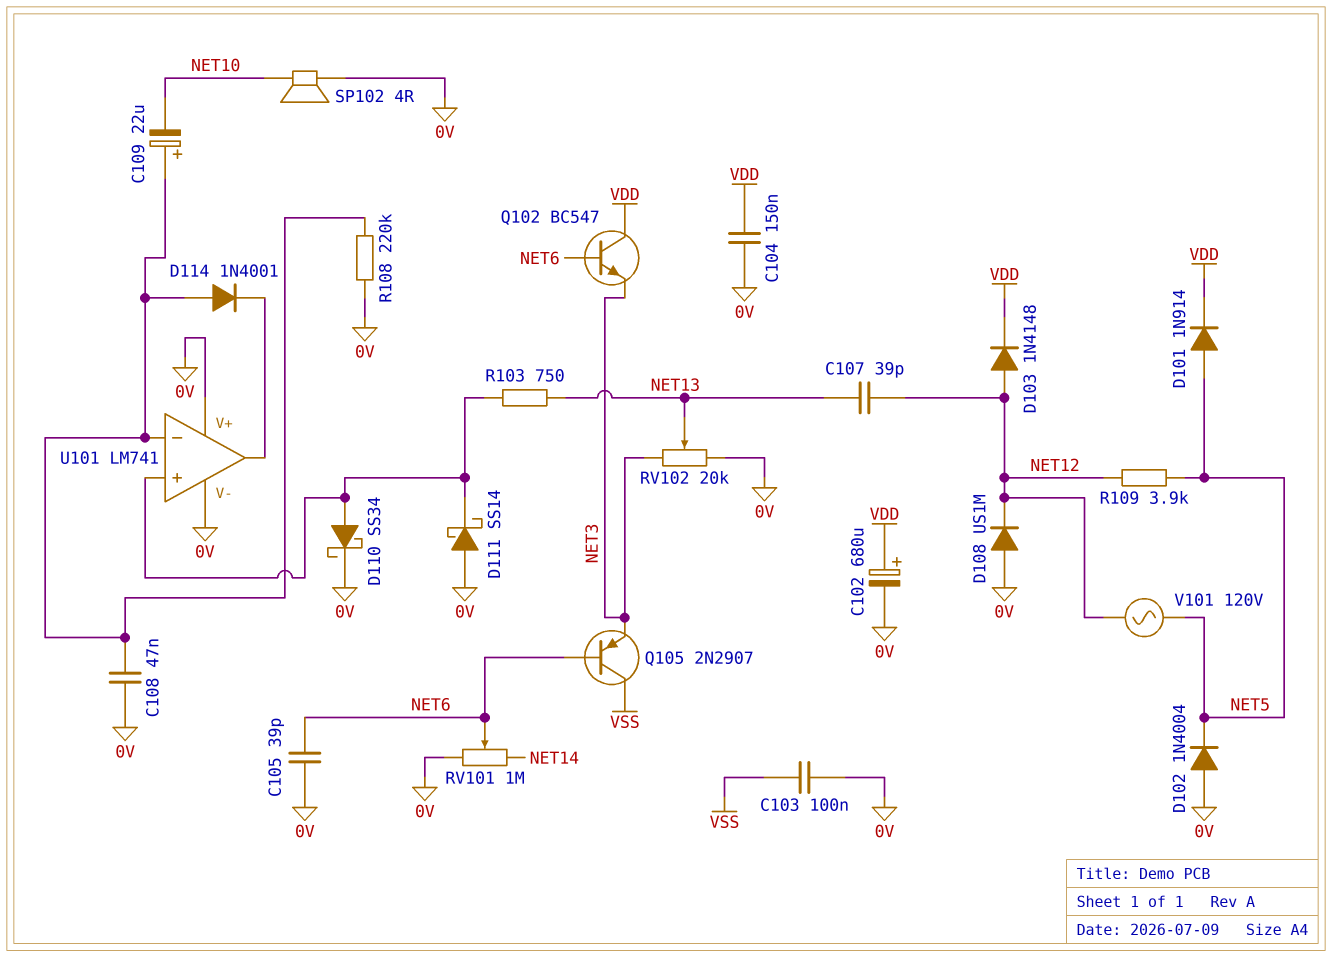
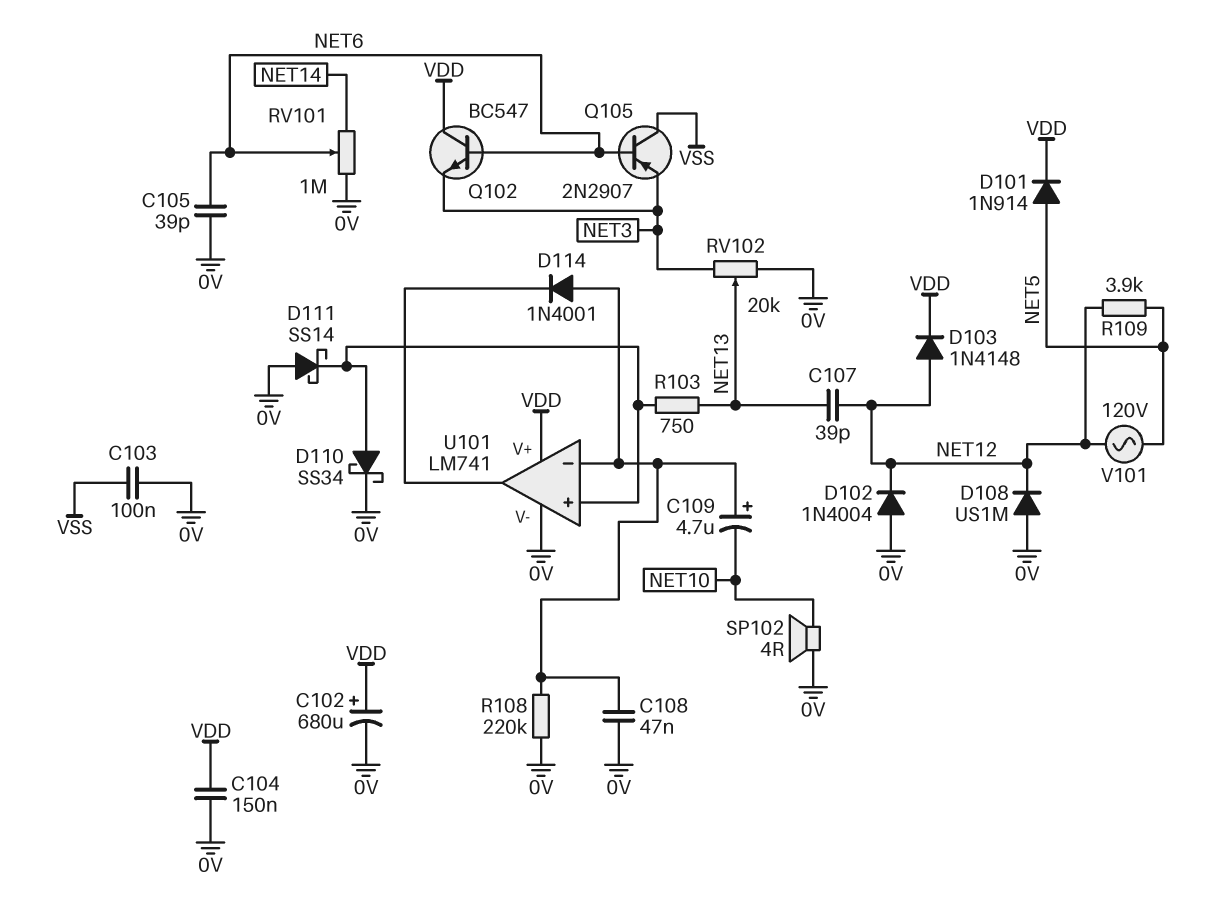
C109: 22uF (plus U101/in-, minus NET10) -> 4.7uF (plus U101/in-, minus NET10)
D102: diode 1N4004 (A 0V, K NET5) -> diode 1N4004 (A 0V, K NET12)
U101 pin V+: 0V -> VDD

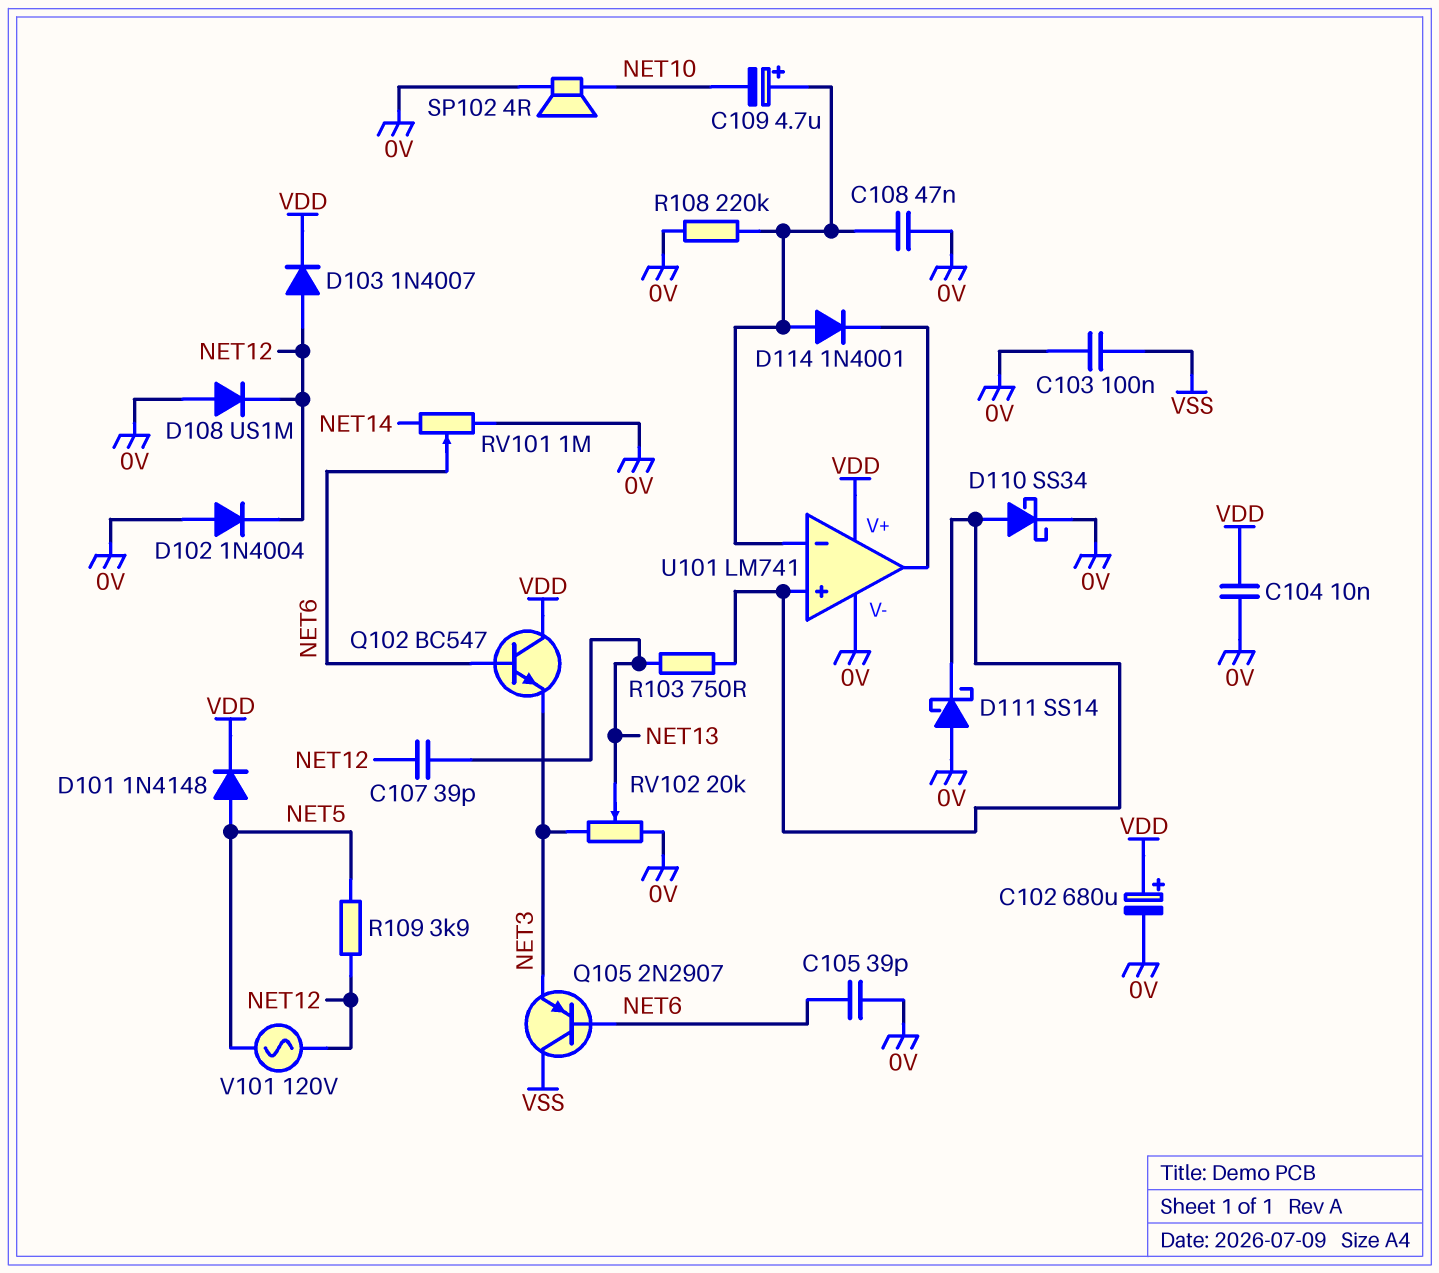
C104: 150nF (0V, VDD) -> 10nF (0V, VDD)
D101: diode 1N914 (A NET5, K VDD) -> diode 1N4148 (A NET5, K VDD)
D103: diode 1N4148 (A NET12, K VDD) -> diode 1N4007 (A NET12, K VDD)

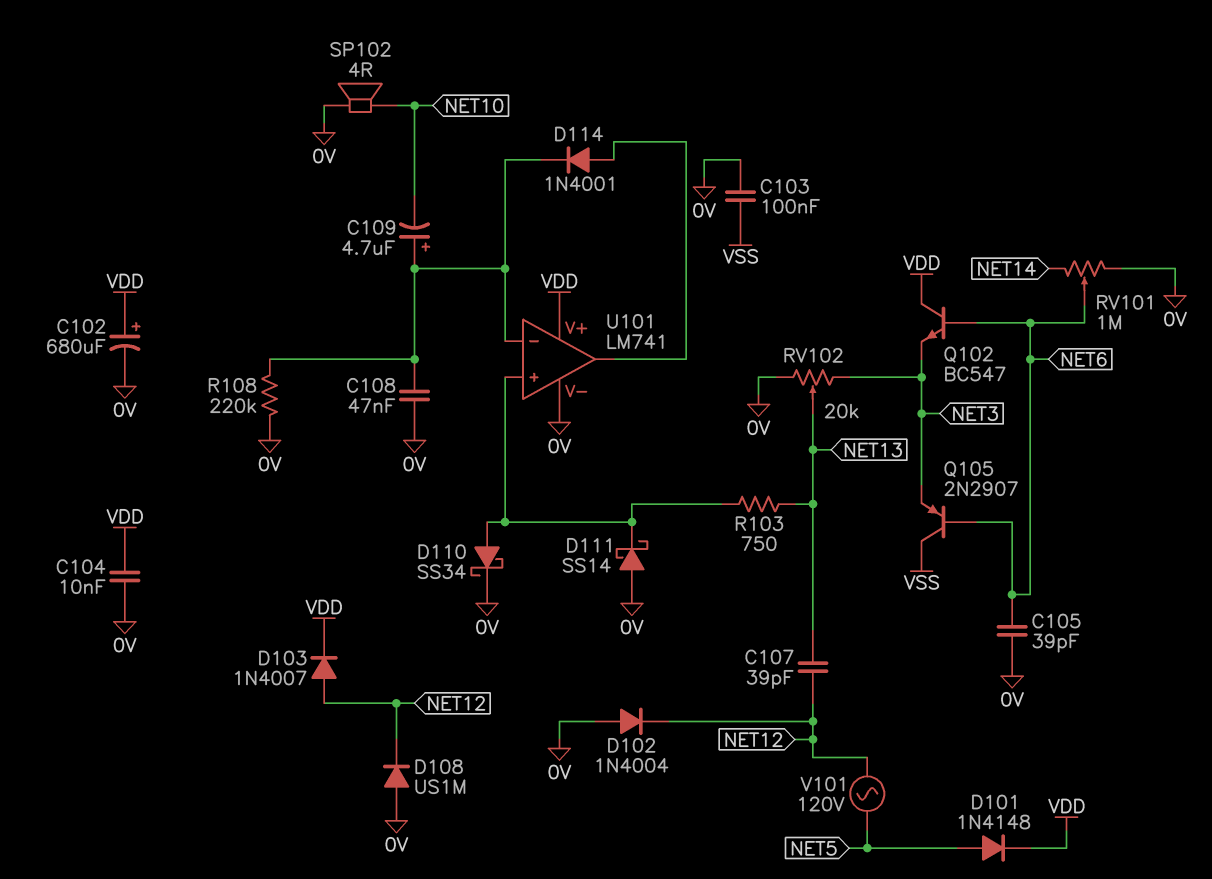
D114: diode 1N4001 (A U101/in-, K U101/out) -> diode 1N4001 (A U101/out, K U101/in-)
R109: 3.9k (NET5, NET12) -> none

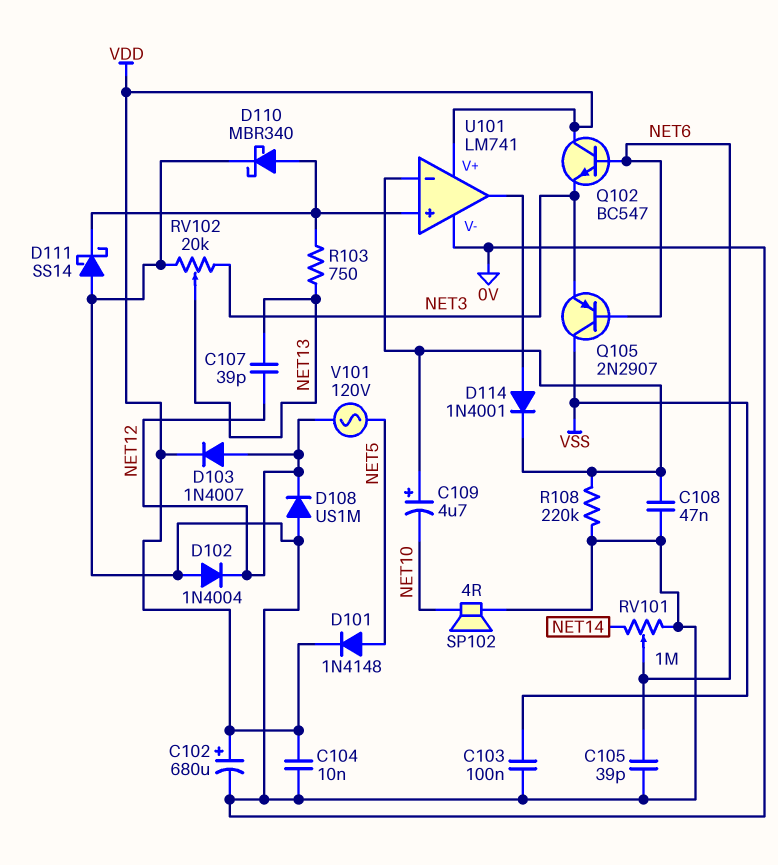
D110: schottky SS34 (A U101/in+, K 0V) -> schottky MBR340 (A U101/in+, K 0V)

